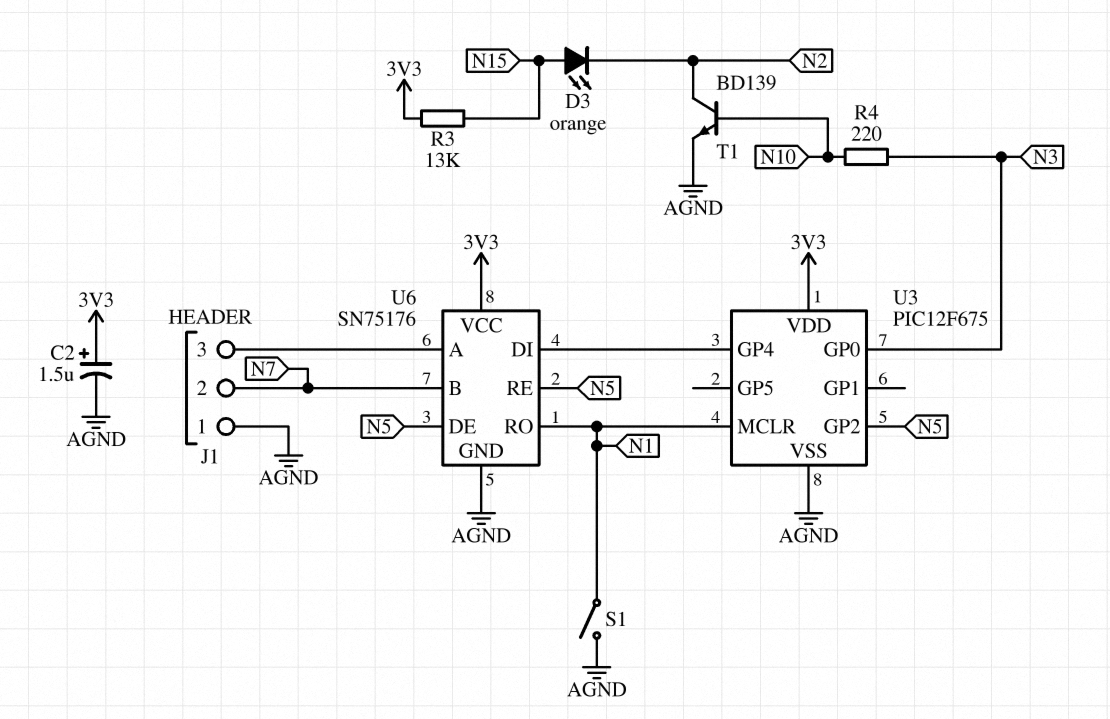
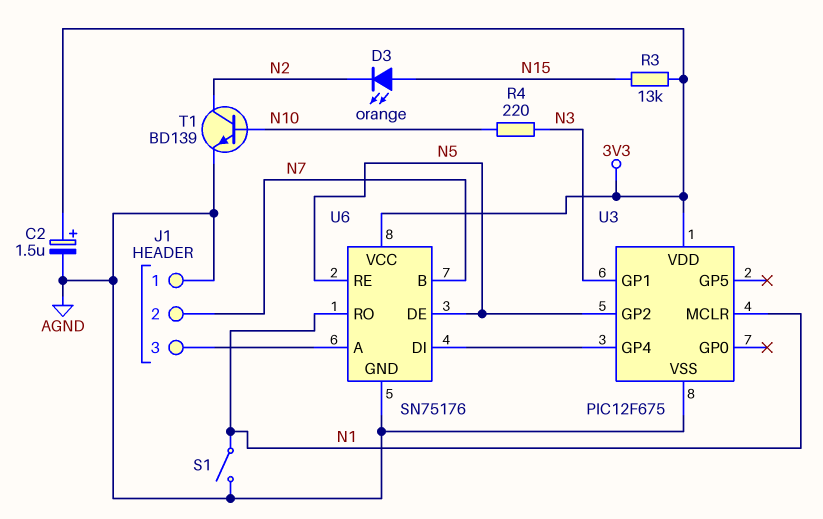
U3 pin GP0: N3 -> none
U3 pin GP1: none -> N3

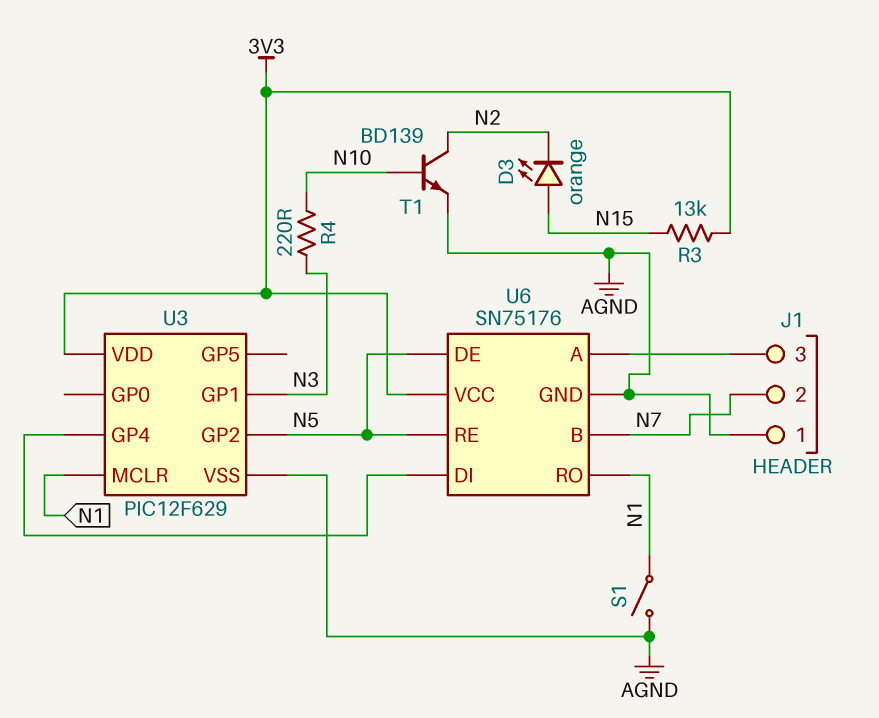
C2: 1.5uF (plus 3V3, minus AGND) -> none
U3: PIC12F675 -> PIC12F629

